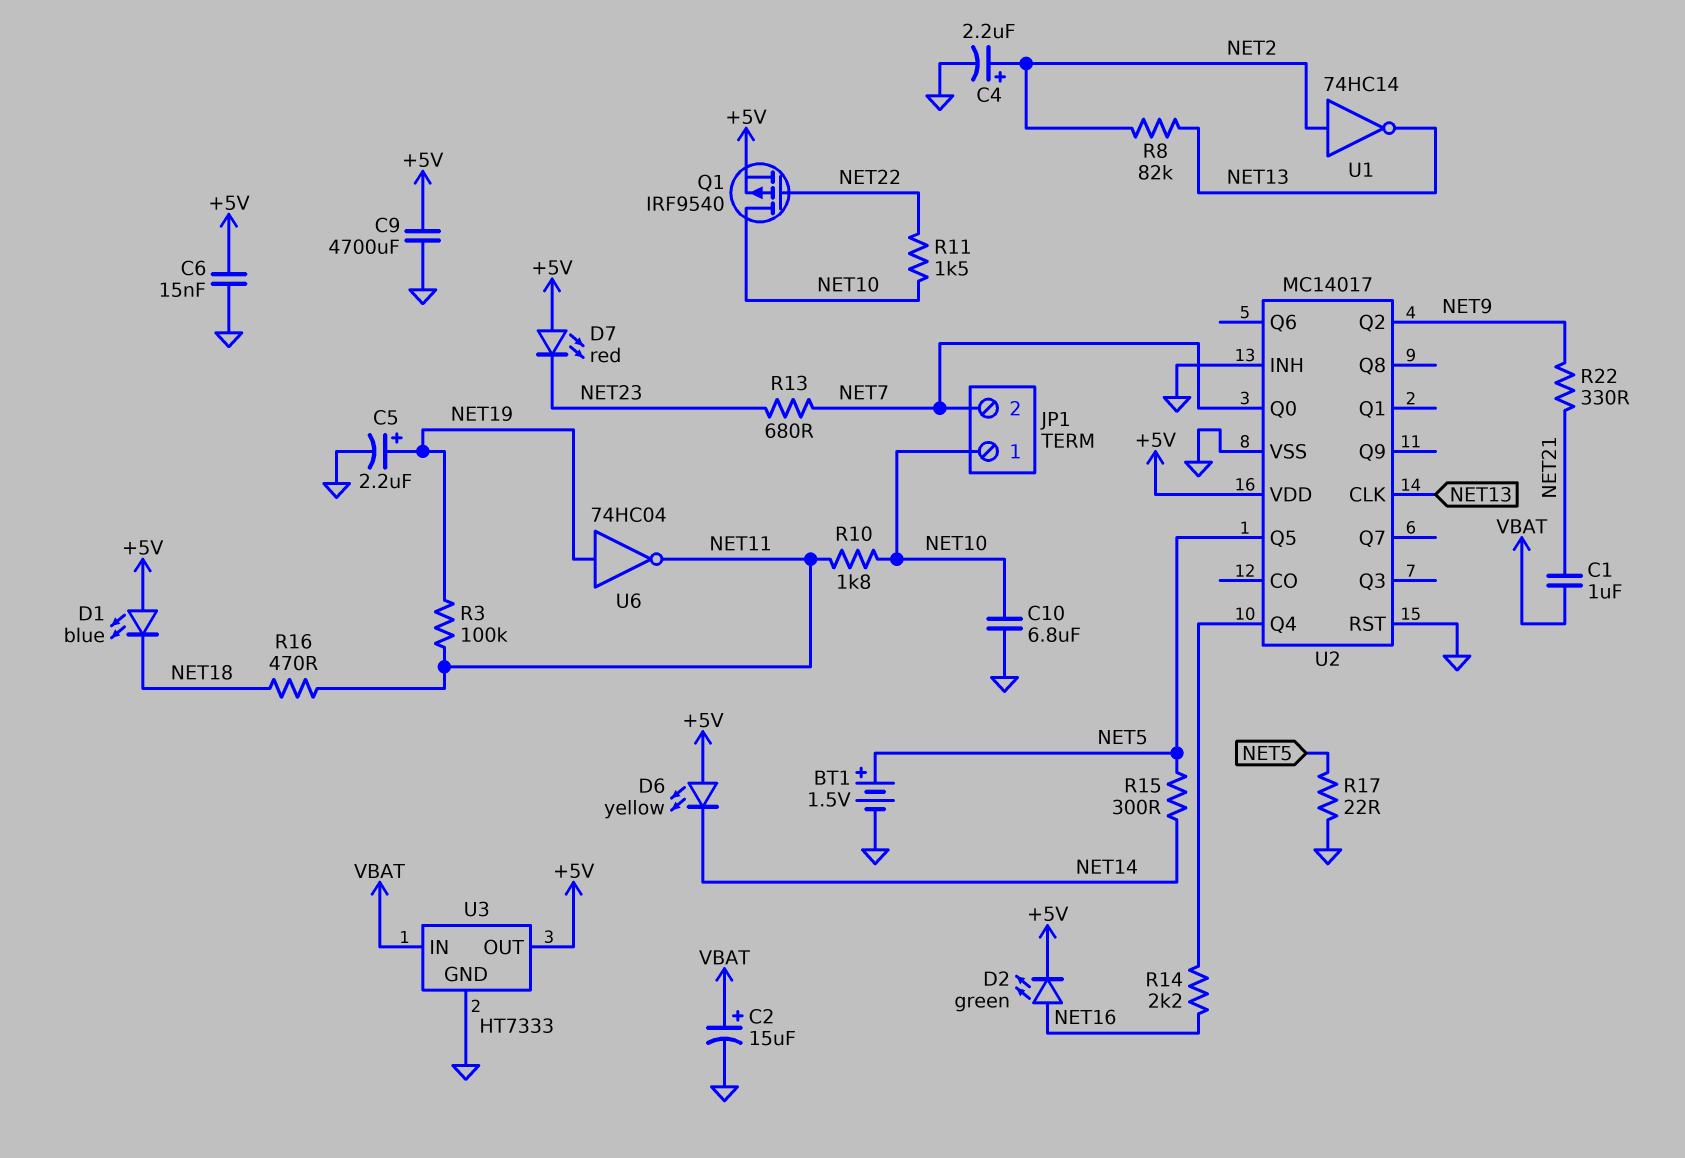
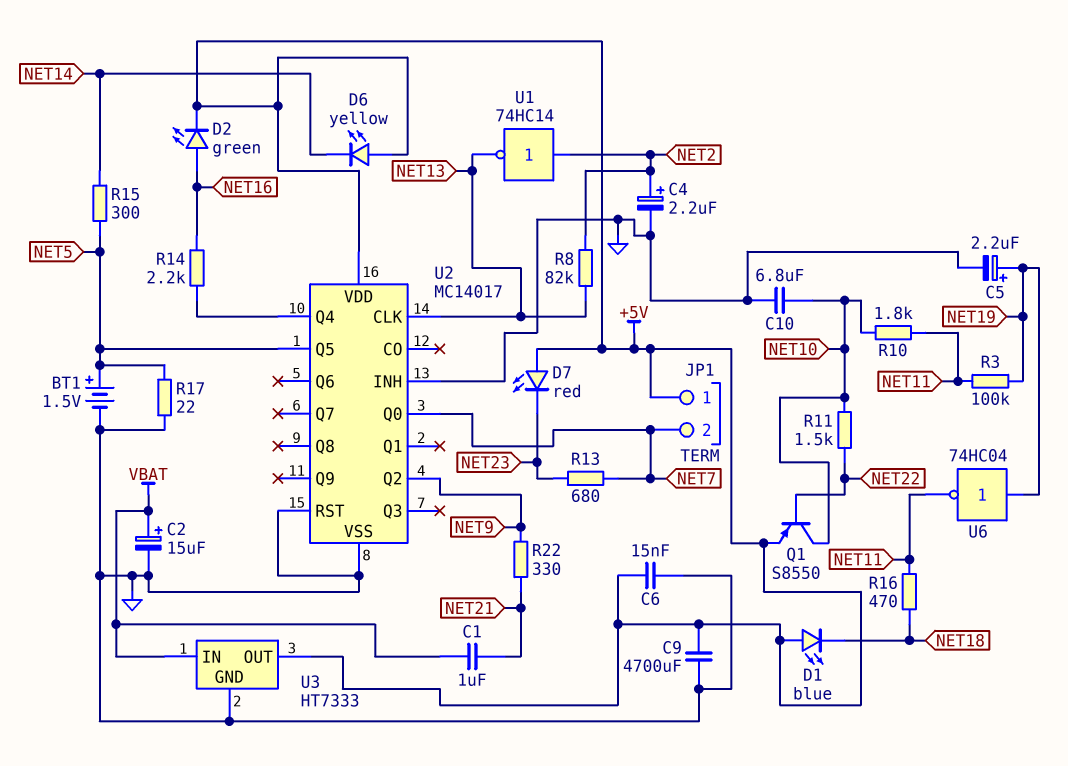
JP1 pin 1: NET10 -> +5V
Q1: PMOS IRF9540 (G NET22, D NET10, S +5V) -> PNP S8550 (B NET22, C NET10, E +5V)

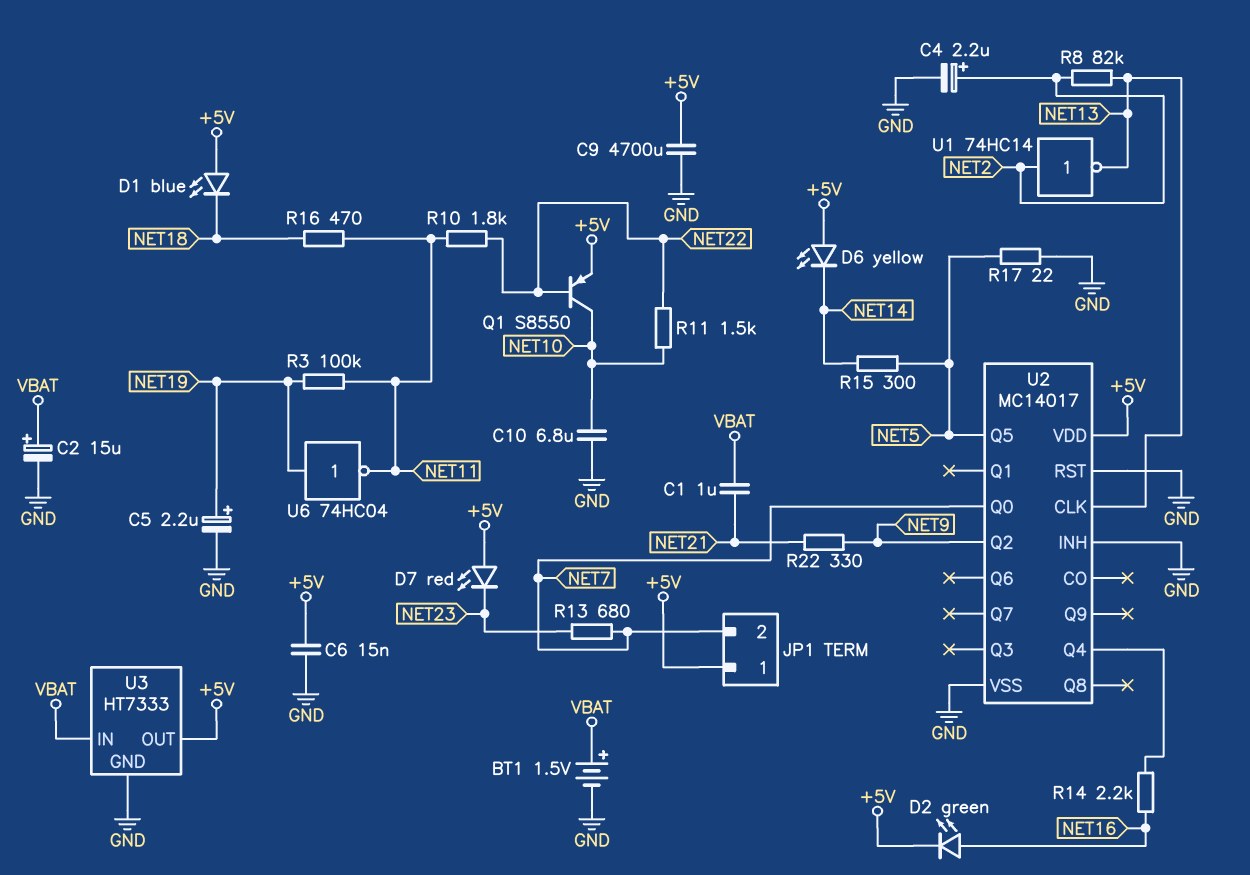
BT1: 1.5V (plus NET5, minus GND) -> 1.5V (plus VBAT, minus GND)
R10: 1.8k (NET10, NET11) -> 1.8k (NET11, NET22)

